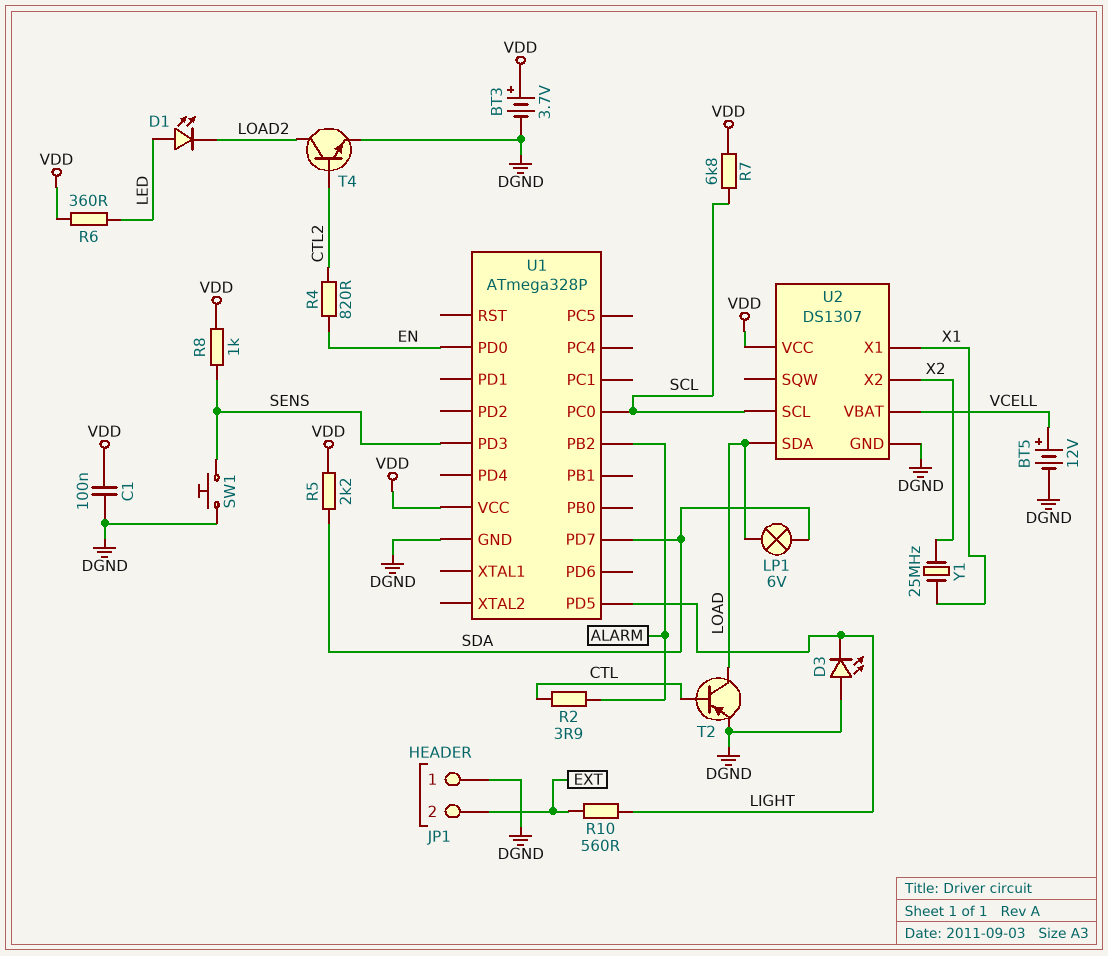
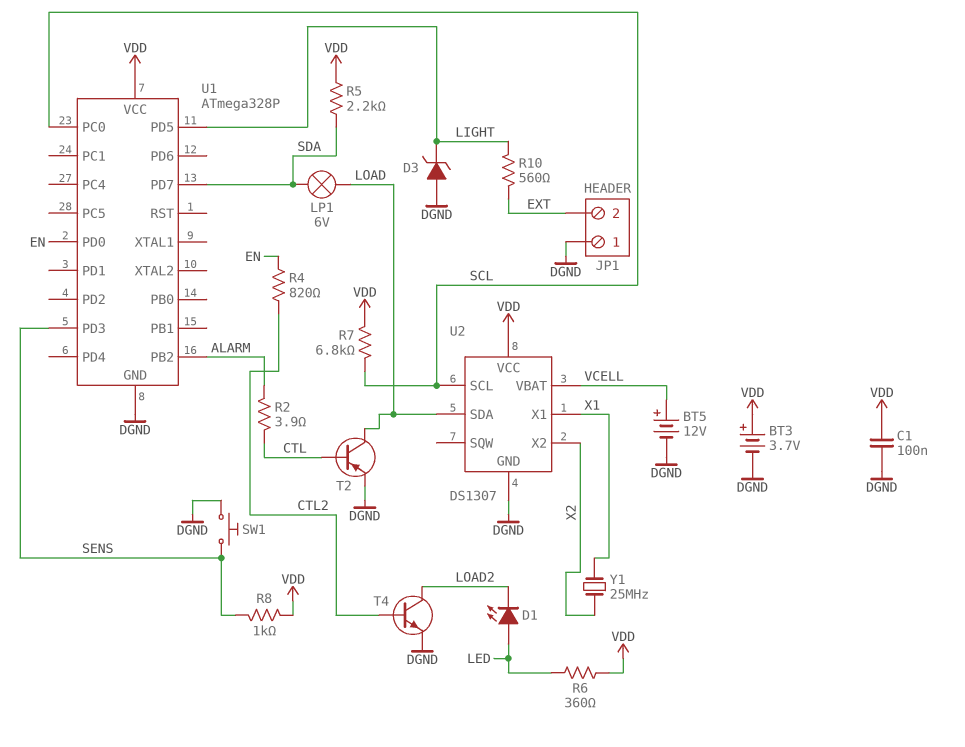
D3: LED (A DGND, K LIGHT) -> zener (A DGND, K LIGHT)

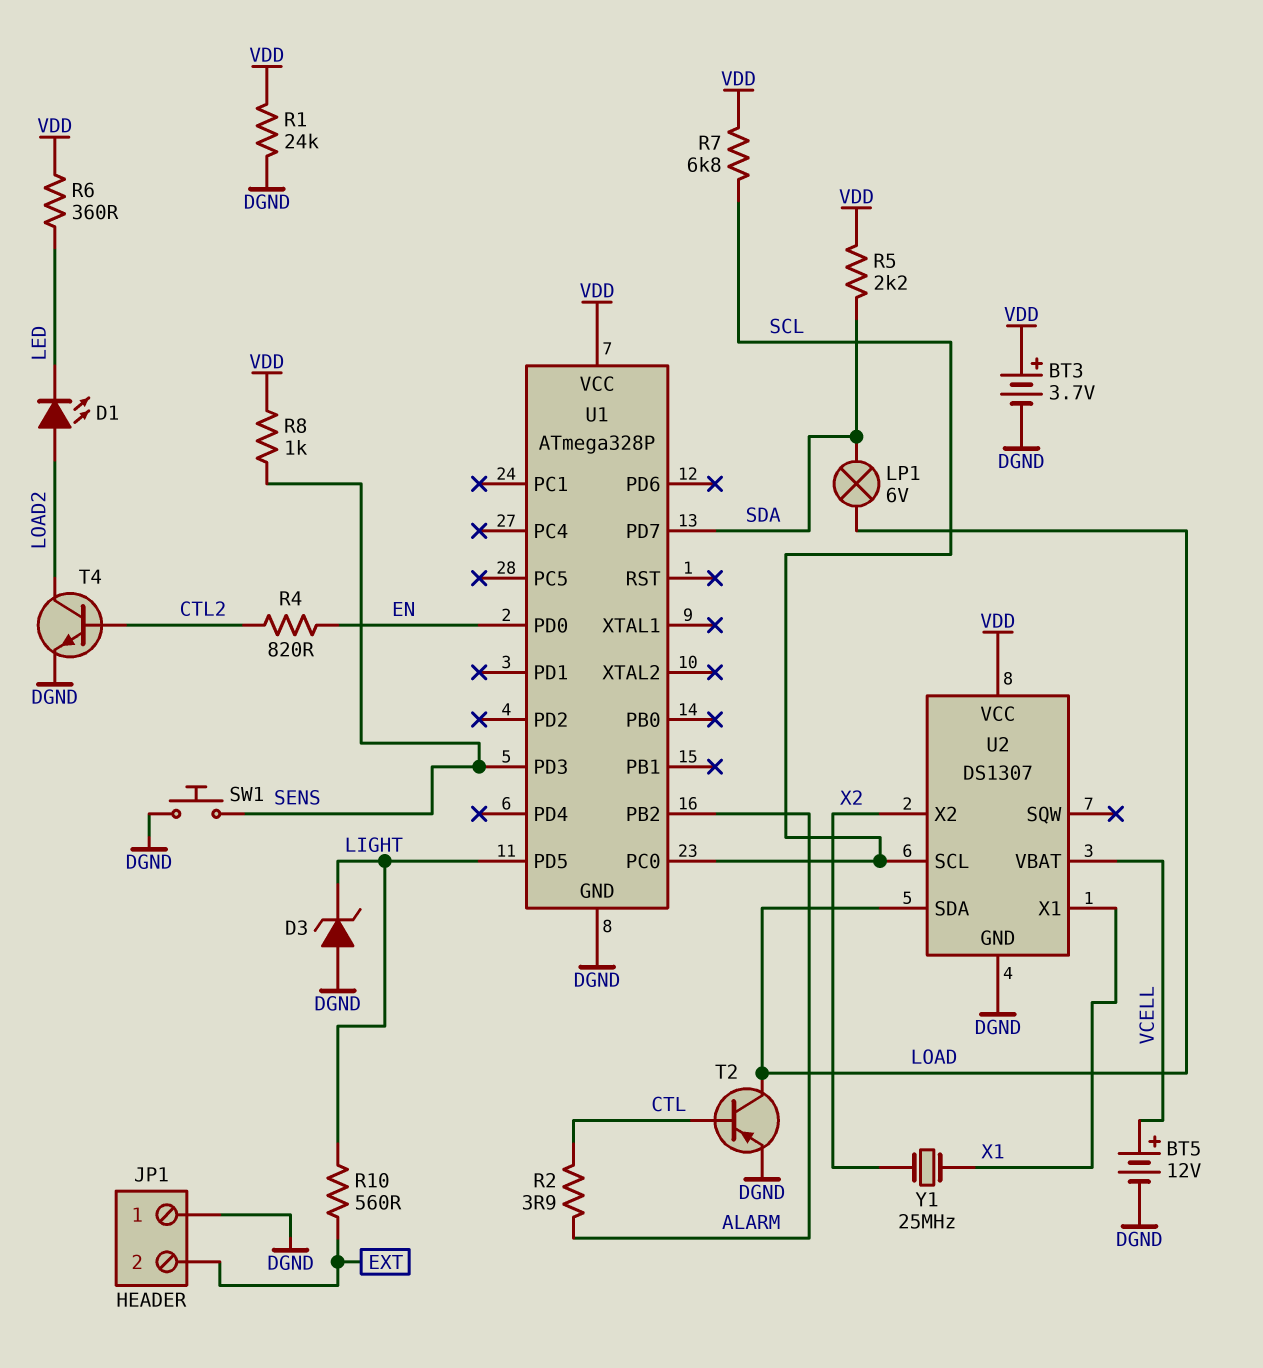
C1: 100nF (DGND, VDD) -> none
D1: LED (A LED, K LOAD2) -> LED (A LOAD2, K LED)
R1: none -> 24k (DGND, VDD)

